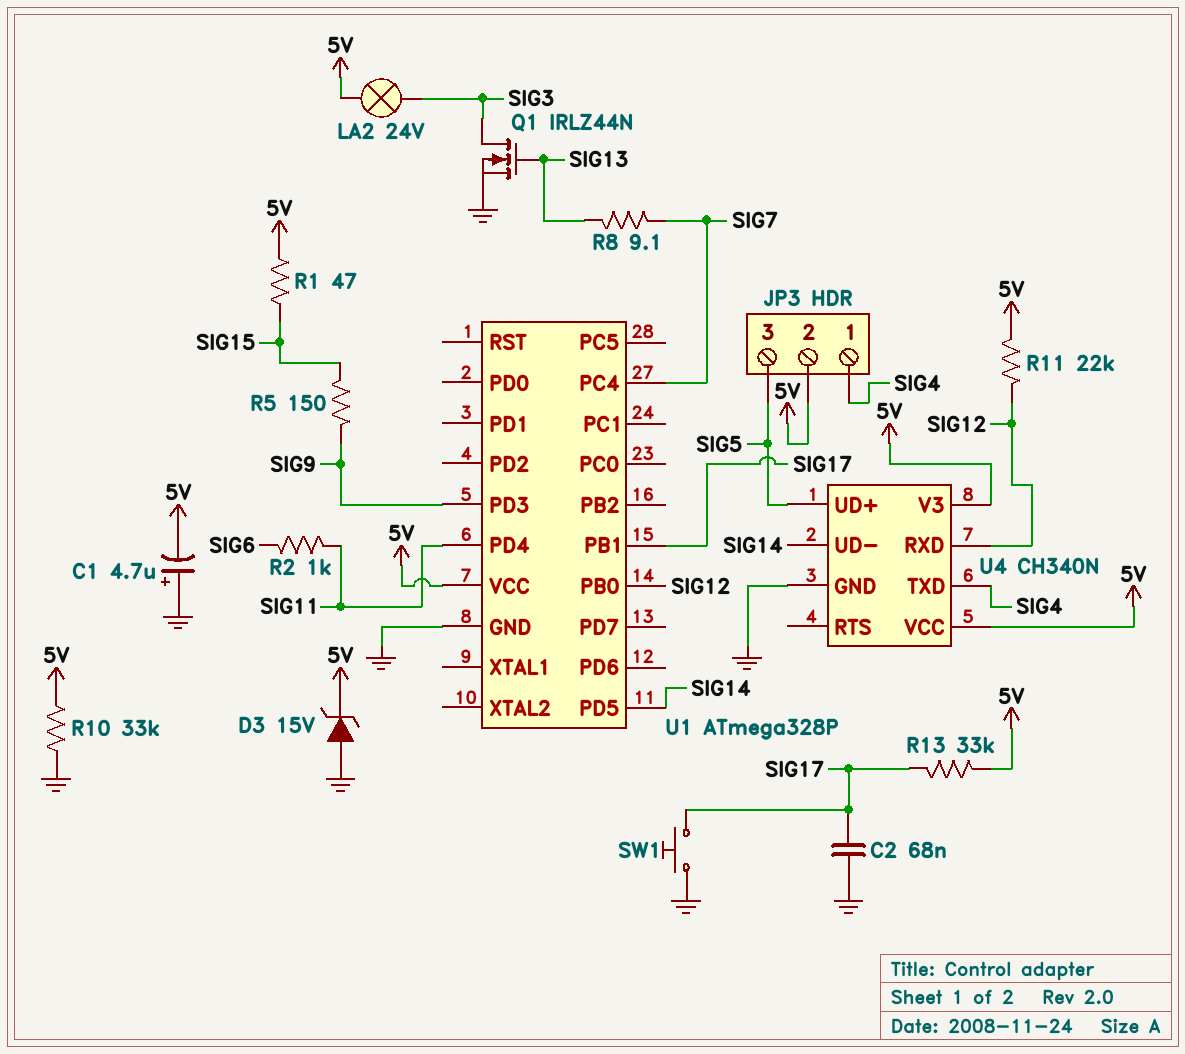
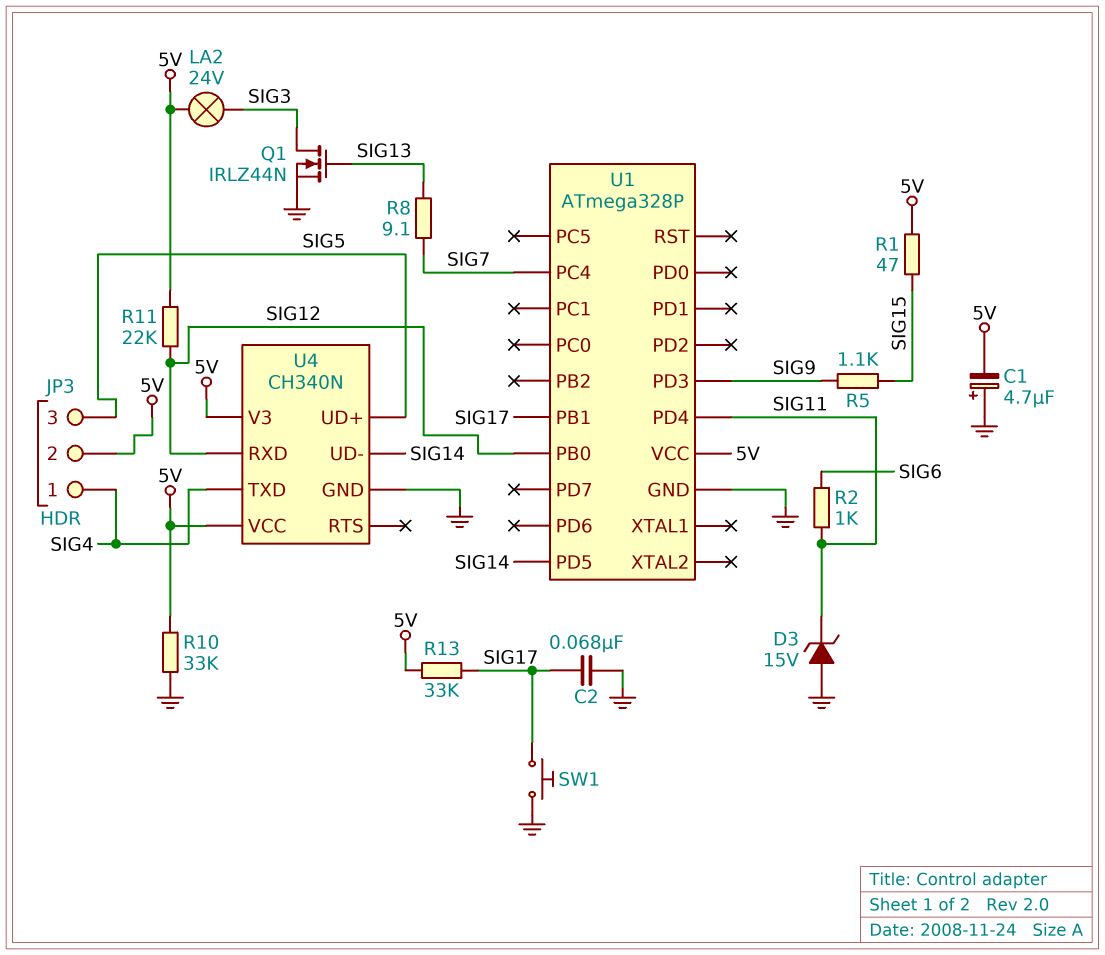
D3: zener 15V (A GND, K 5V) -> zener 15V (A GND, K SIG11)
R5: 150 (SIG9, SIG15) -> 1.1k (SIG9, SIG15)

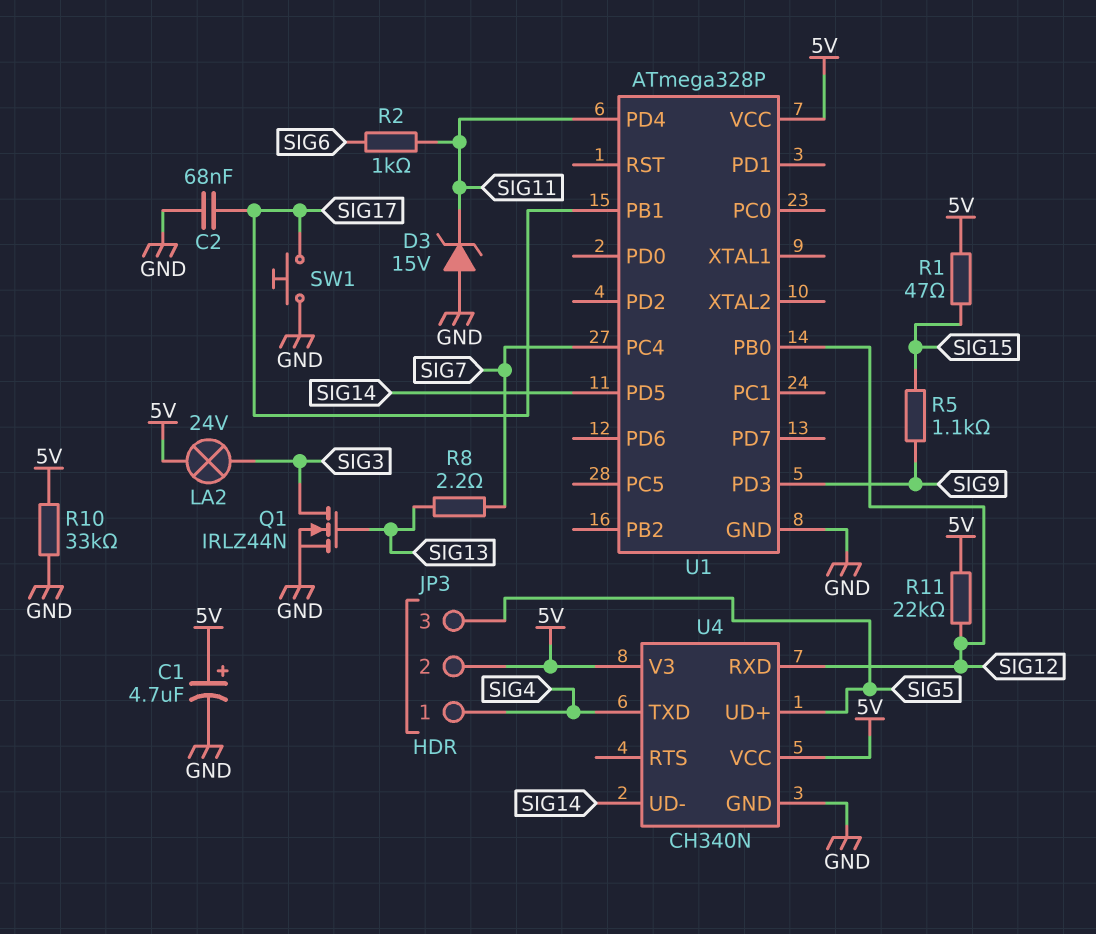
C1: 4.7uF (plus GND, minus 5V) -> 4.7uF (plus 5V, minus GND)
R8: 9.1 (SIG7, SIG13) -> 2.2 (SIG7, SIG13)
R13: 33k (5V, SIG17) -> none

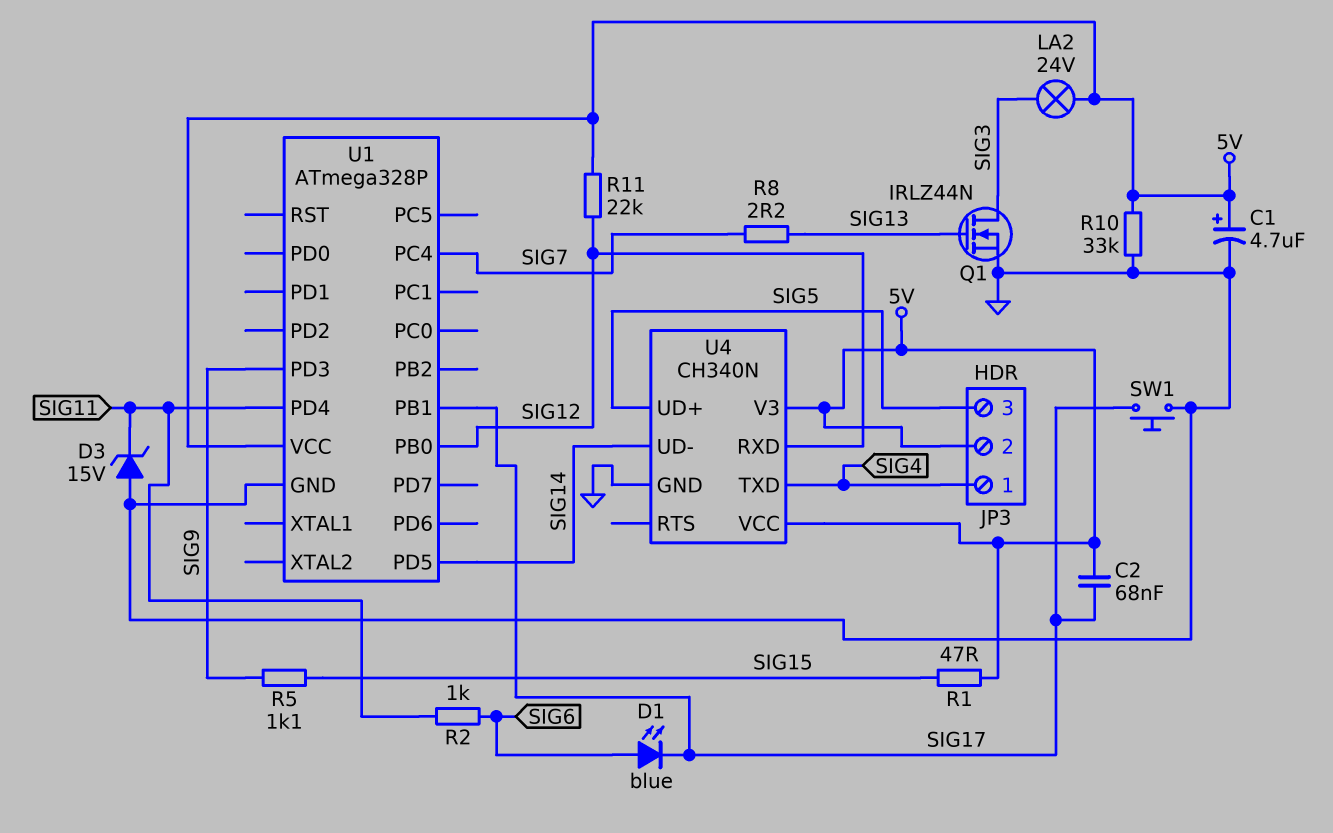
C2: 68nF (GND, SIG17) -> 68nF (5V, SIG17)
D1: none -> LED blue (A SIG6, K SIG17)

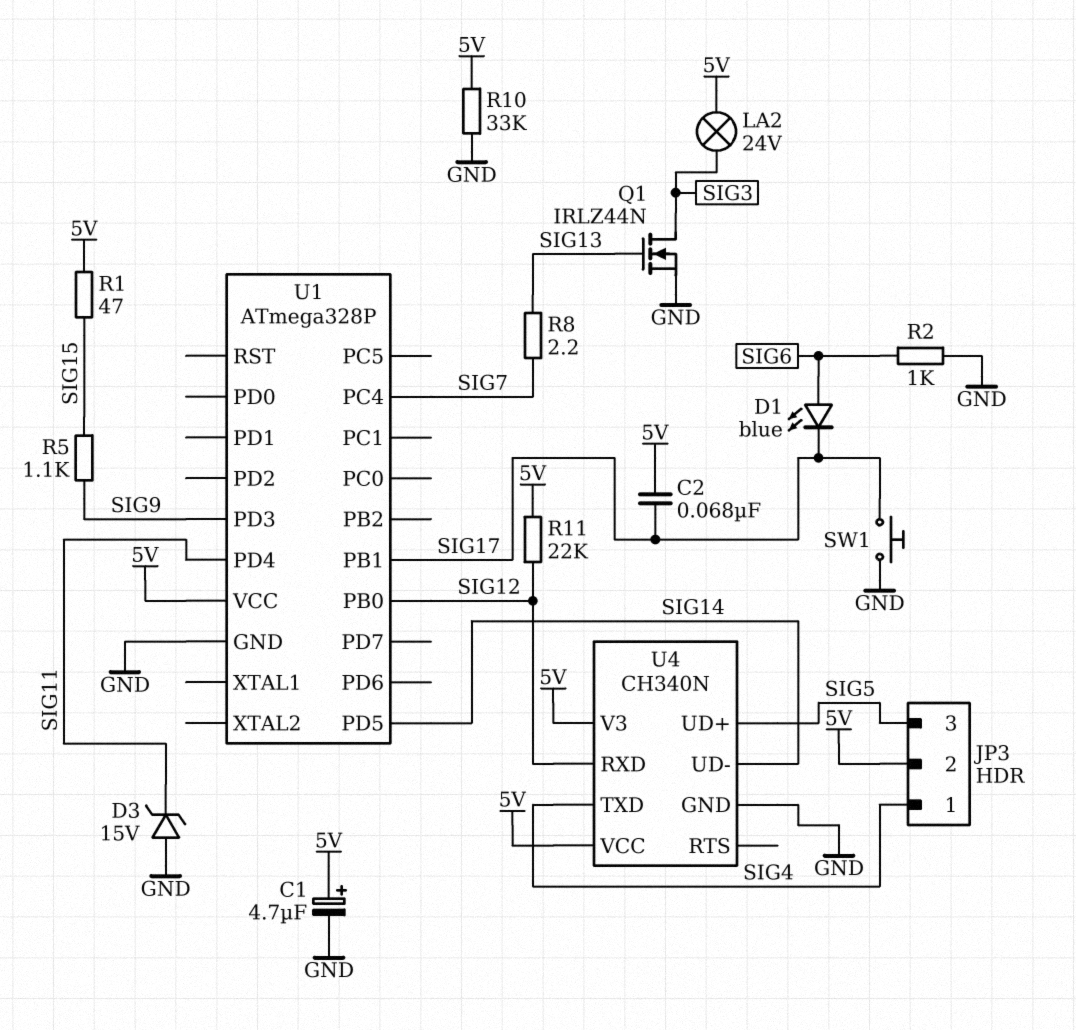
R2: 1k (SIG6, SIG11) -> 1k (GND, SIG6)

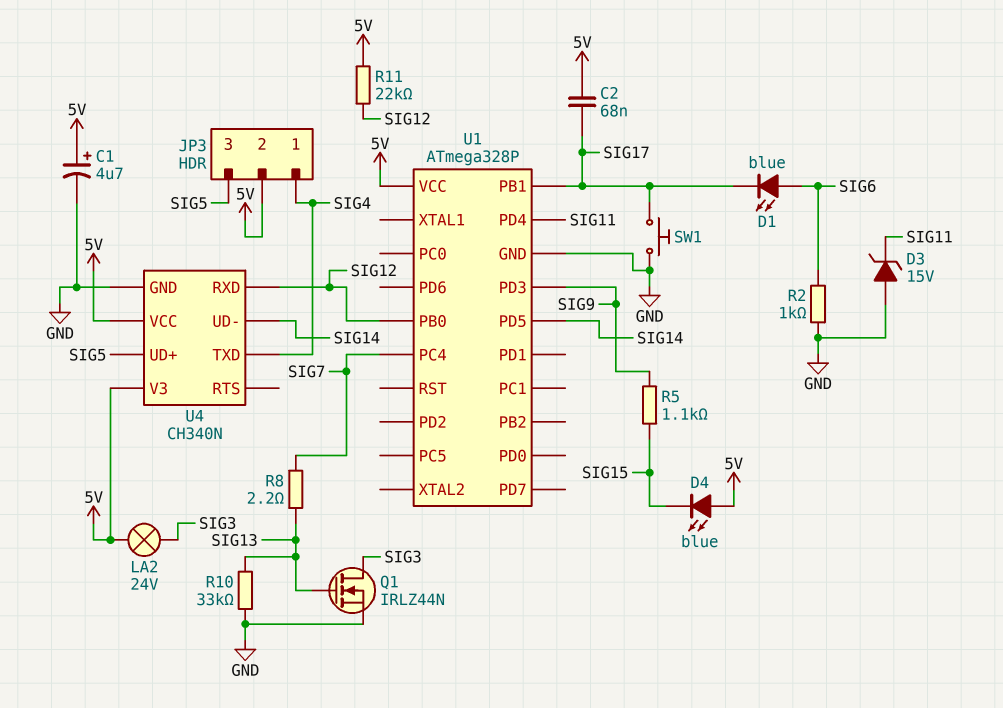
D4: none -> LED blue (A 5V, K SIG15)
R1: 47 (5V, SIG15) -> none
R10: 33k (5V, GND) -> 33k (GND, SIG13)

